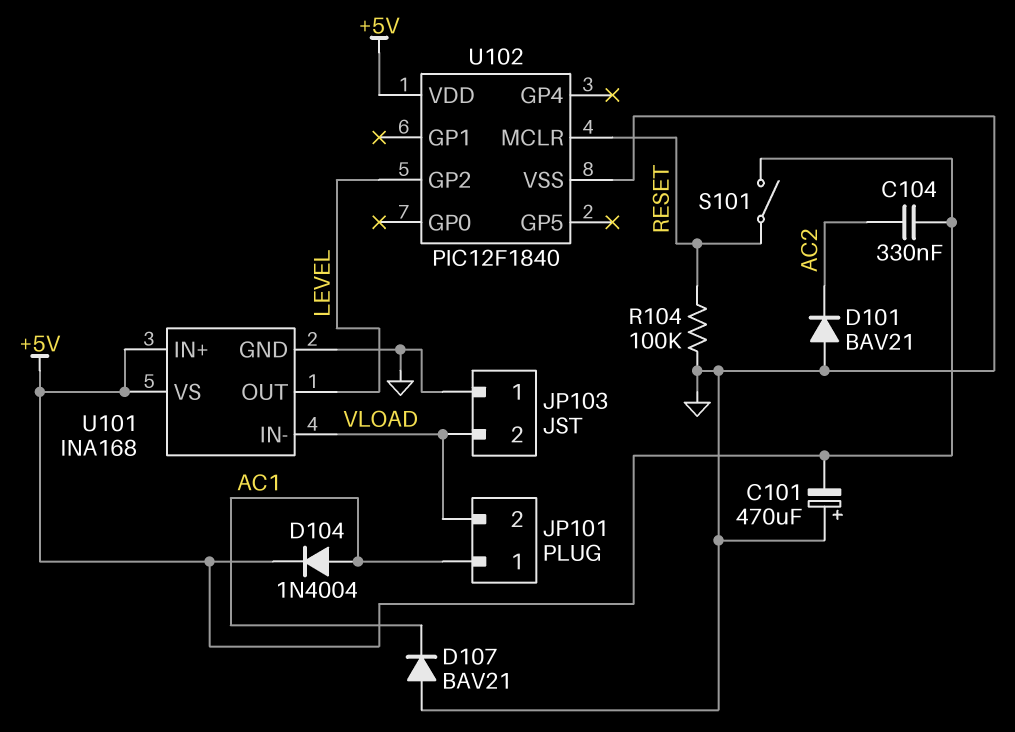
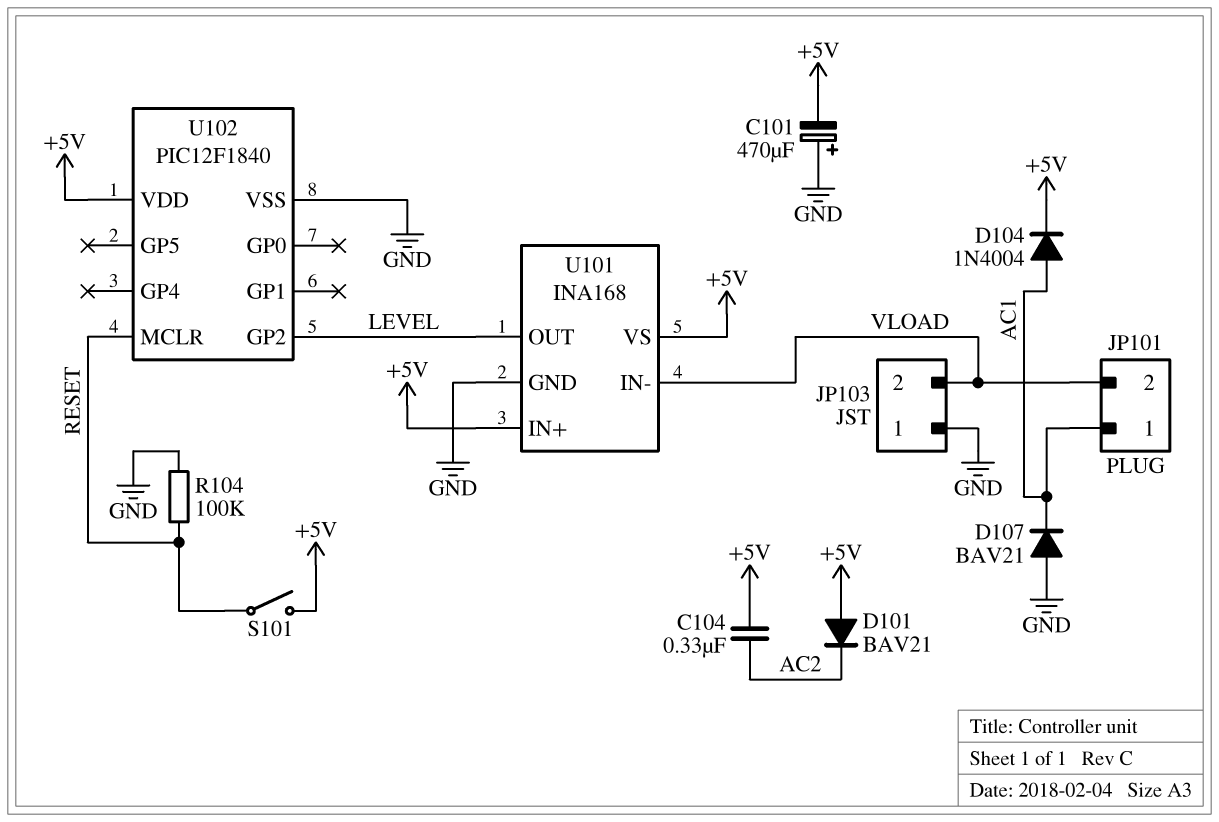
D101: diode BAV21 (A GND, K AC2) -> diode BAV21 (A +5V, K AC2)

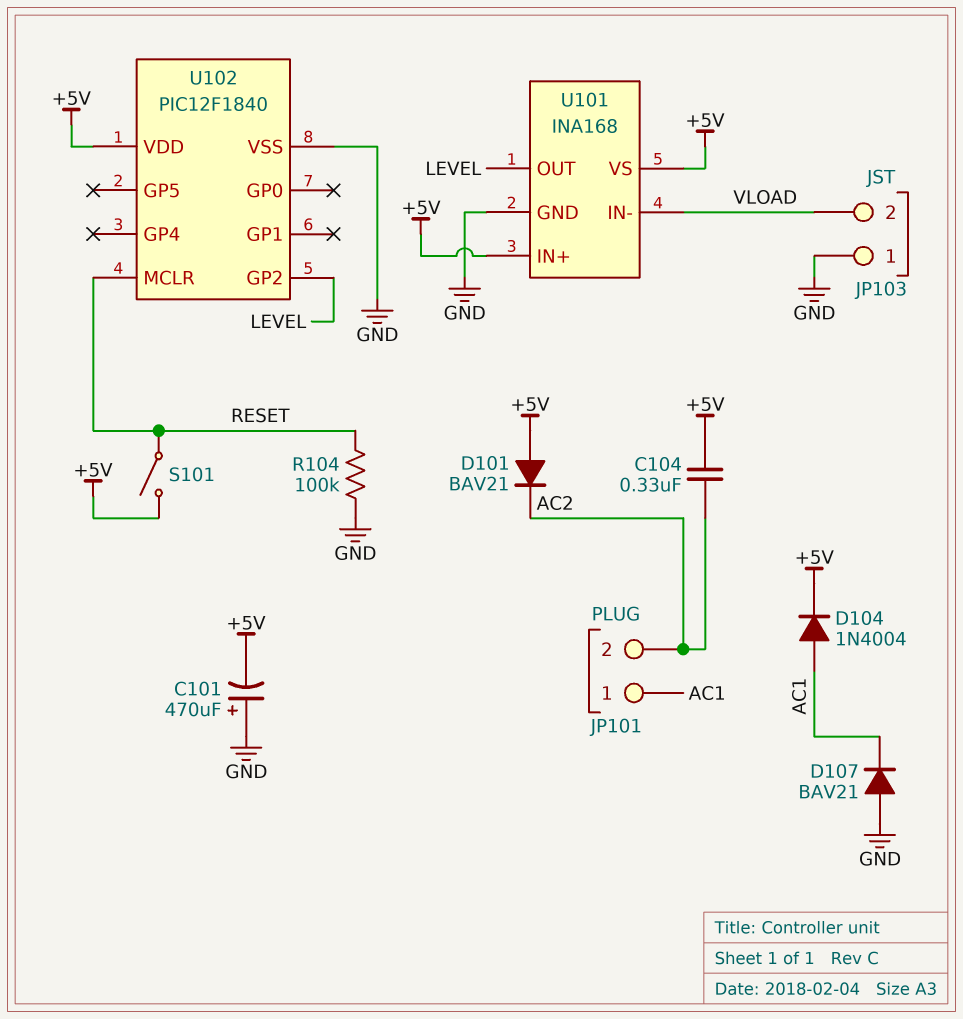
JP101 pin 2: VLOAD -> AC2

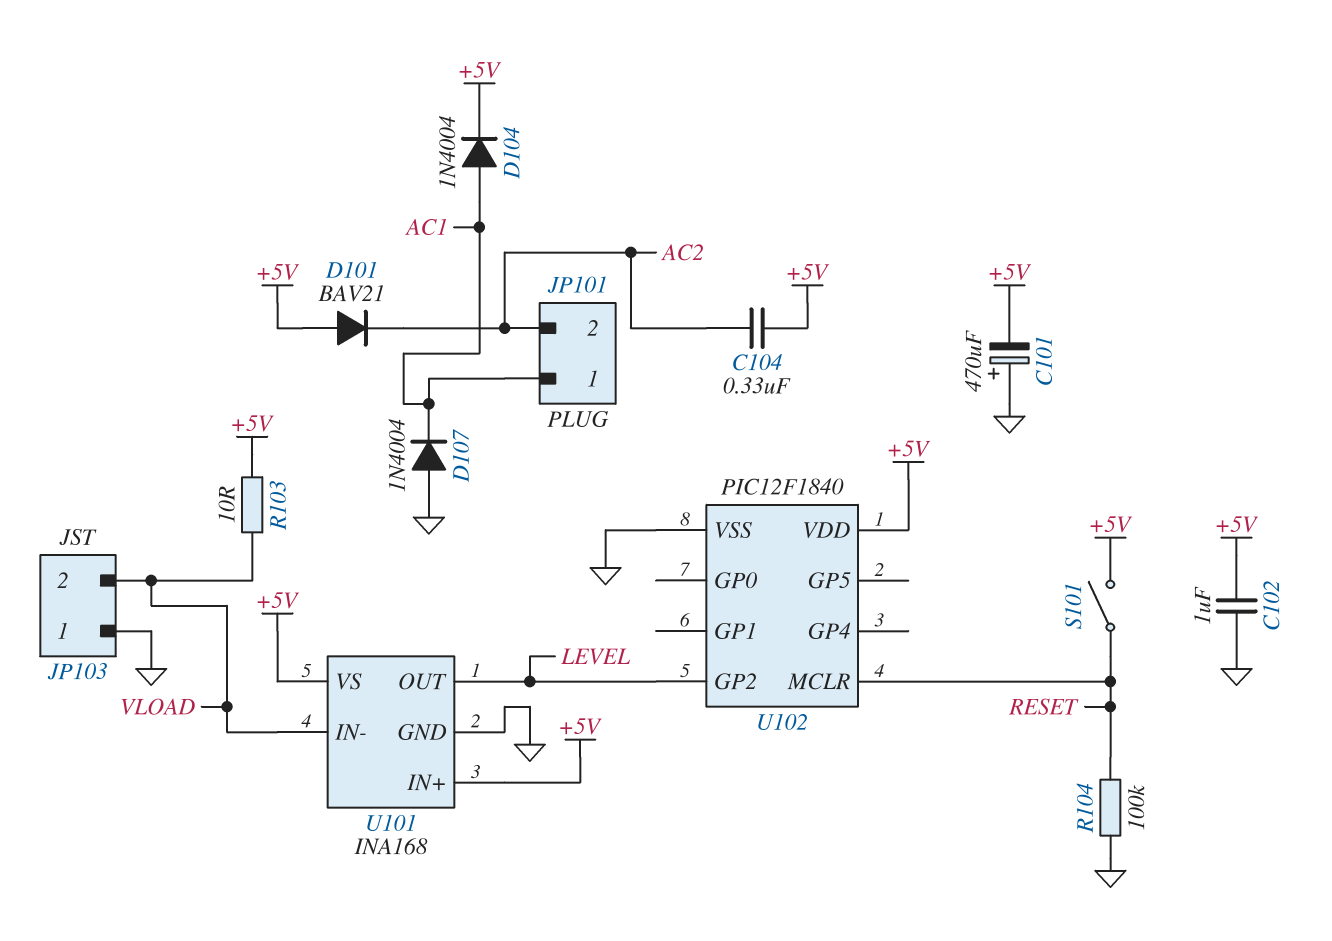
C102: none -> 1uF (+5V, GND)
D107: diode BAV21 (A GND, K AC1) -> diode 1N4004 (A GND, K AC1)
R103: none -> 10 (+5V, VLOAD)

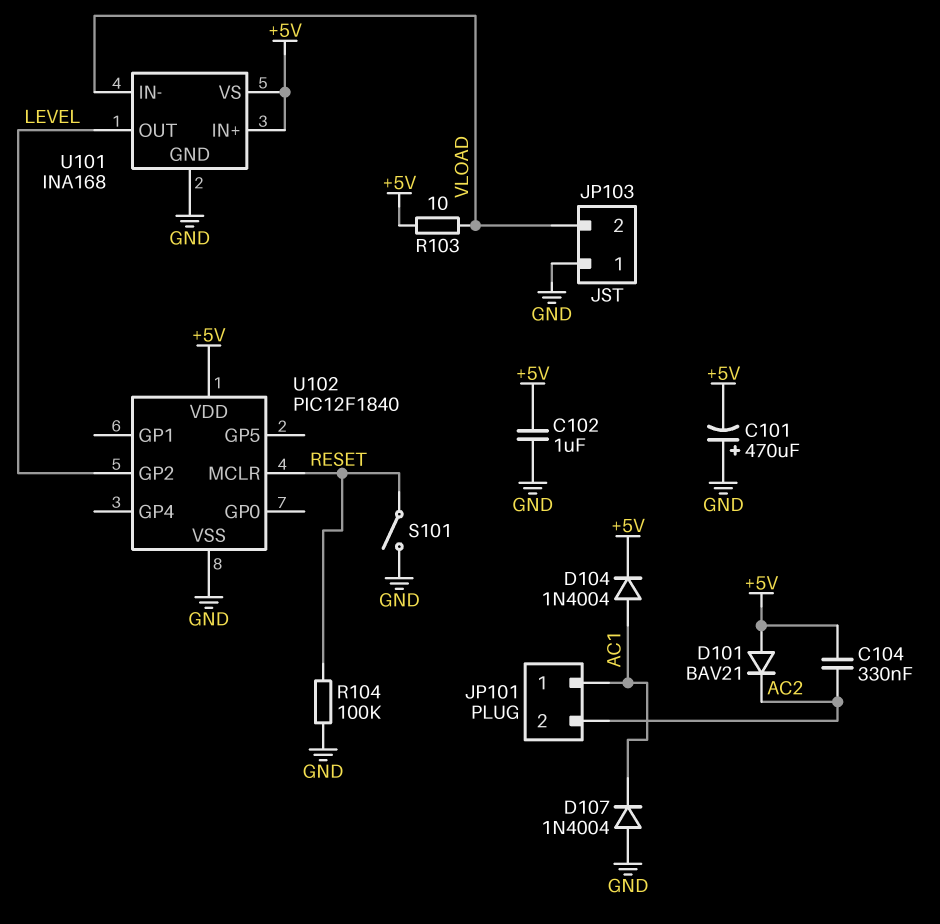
S101: switch (+5V, RESET) -> switch (GND, RESET)

